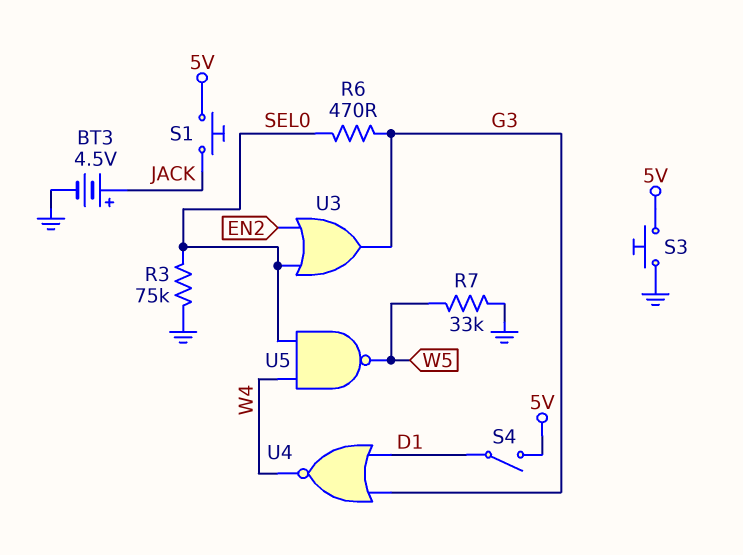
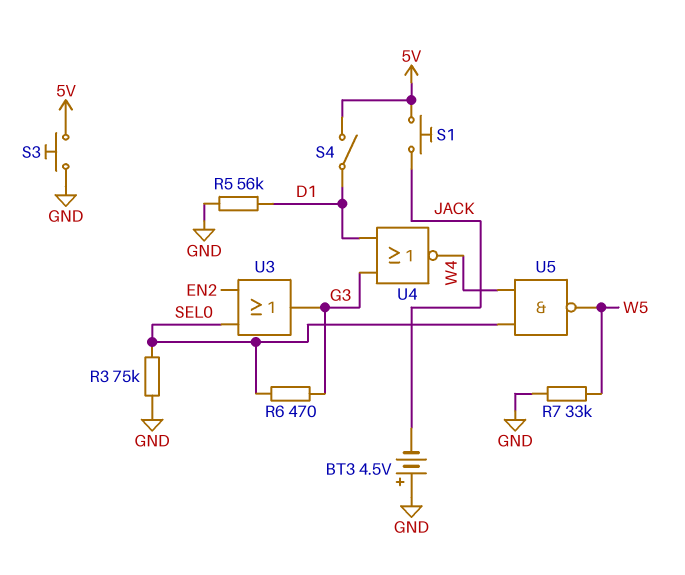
BT3: 4.5V (plus JACK, minus GND) -> 4.5V (plus GND, minus JACK)
R5: none -> 56k (D1, GND)

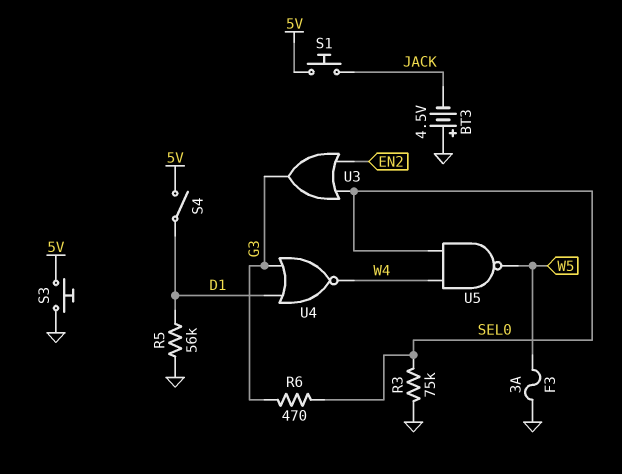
F3: none -> 3A (GND, W5)
R7: 33k (GND, W5) -> none

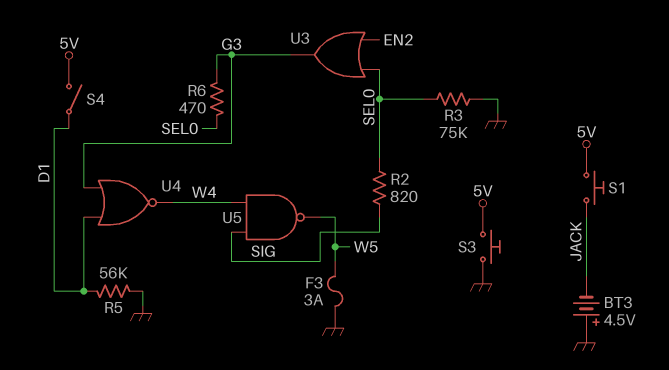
R2: none -> 820 (SEL0, SIG)
U5: NAND (in SEL0, in W4, out W5) -> NAND (in SIG, in W4, out W5)

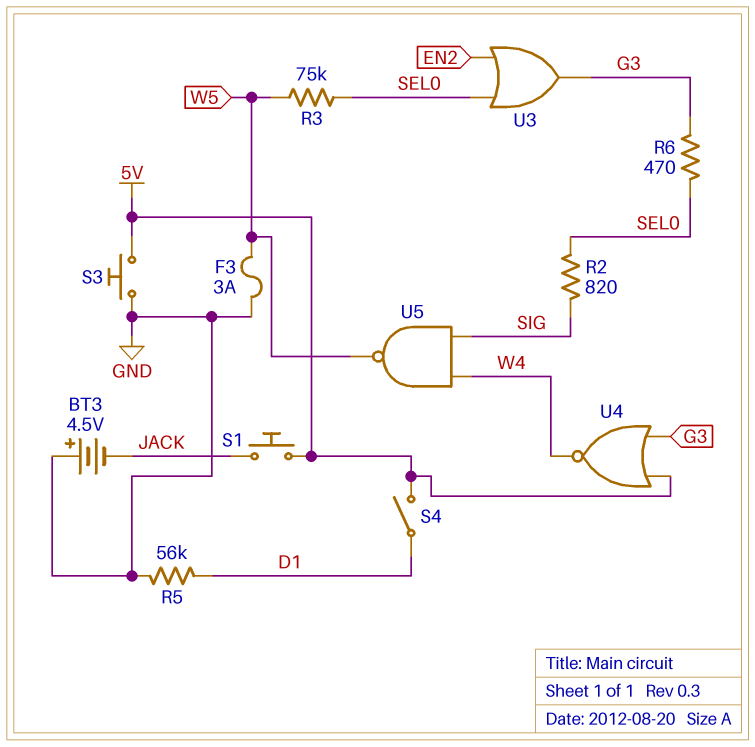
R3: 75k (GND, SEL0) -> 75k (SEL0, W5)
U4: NOR (in D1, in G3, out W4) -> NOR (in 5V, in G3, out W4)

